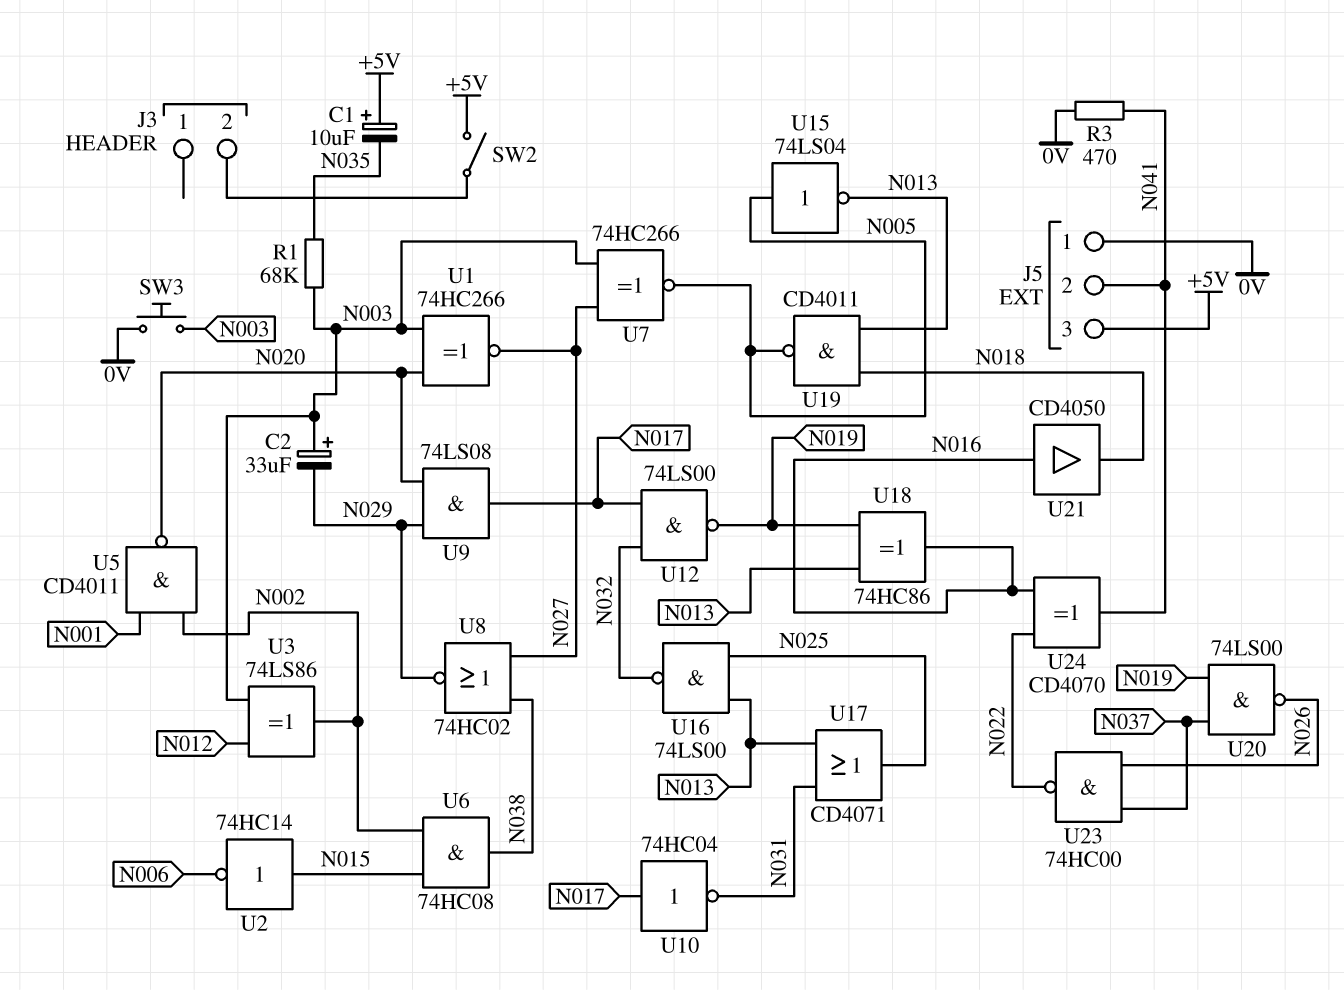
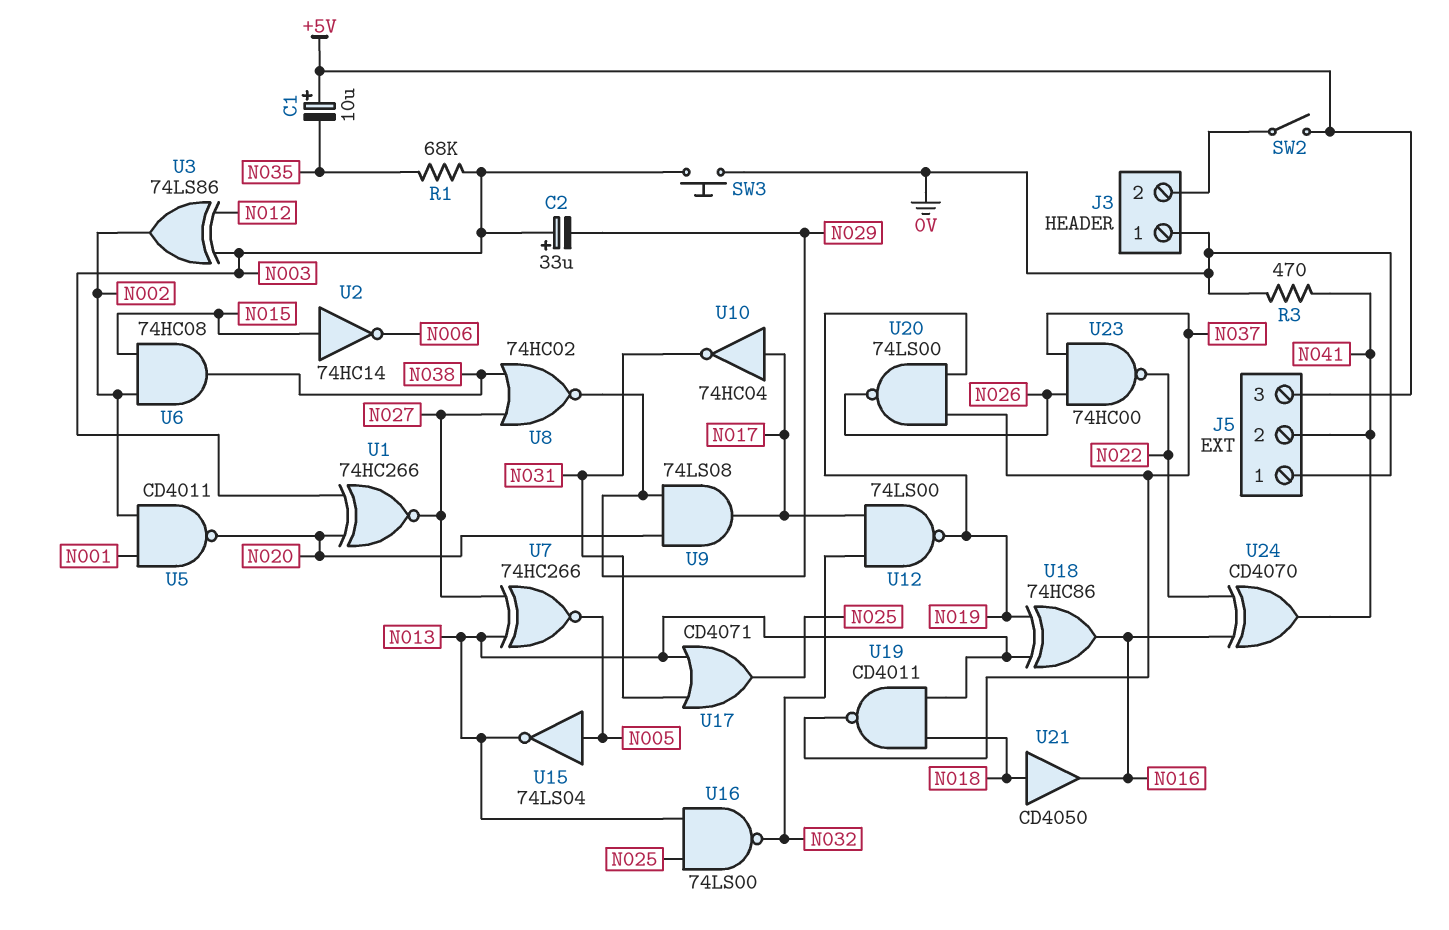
J3 pin 1: none -> 0V
U7: XNOR 74HC266 (in N003, in N027, out N005) -> XNOR 74HC266 (in N013, in N027, out N005)
U19: NAND CD4011 (in N013, in N018, out N005) -> NAND CD4011 (in N013, in N018, out N037)
U21: buffer CD4050 (in N016, out N018) -> buffer CD4050 (in N018, out N016)

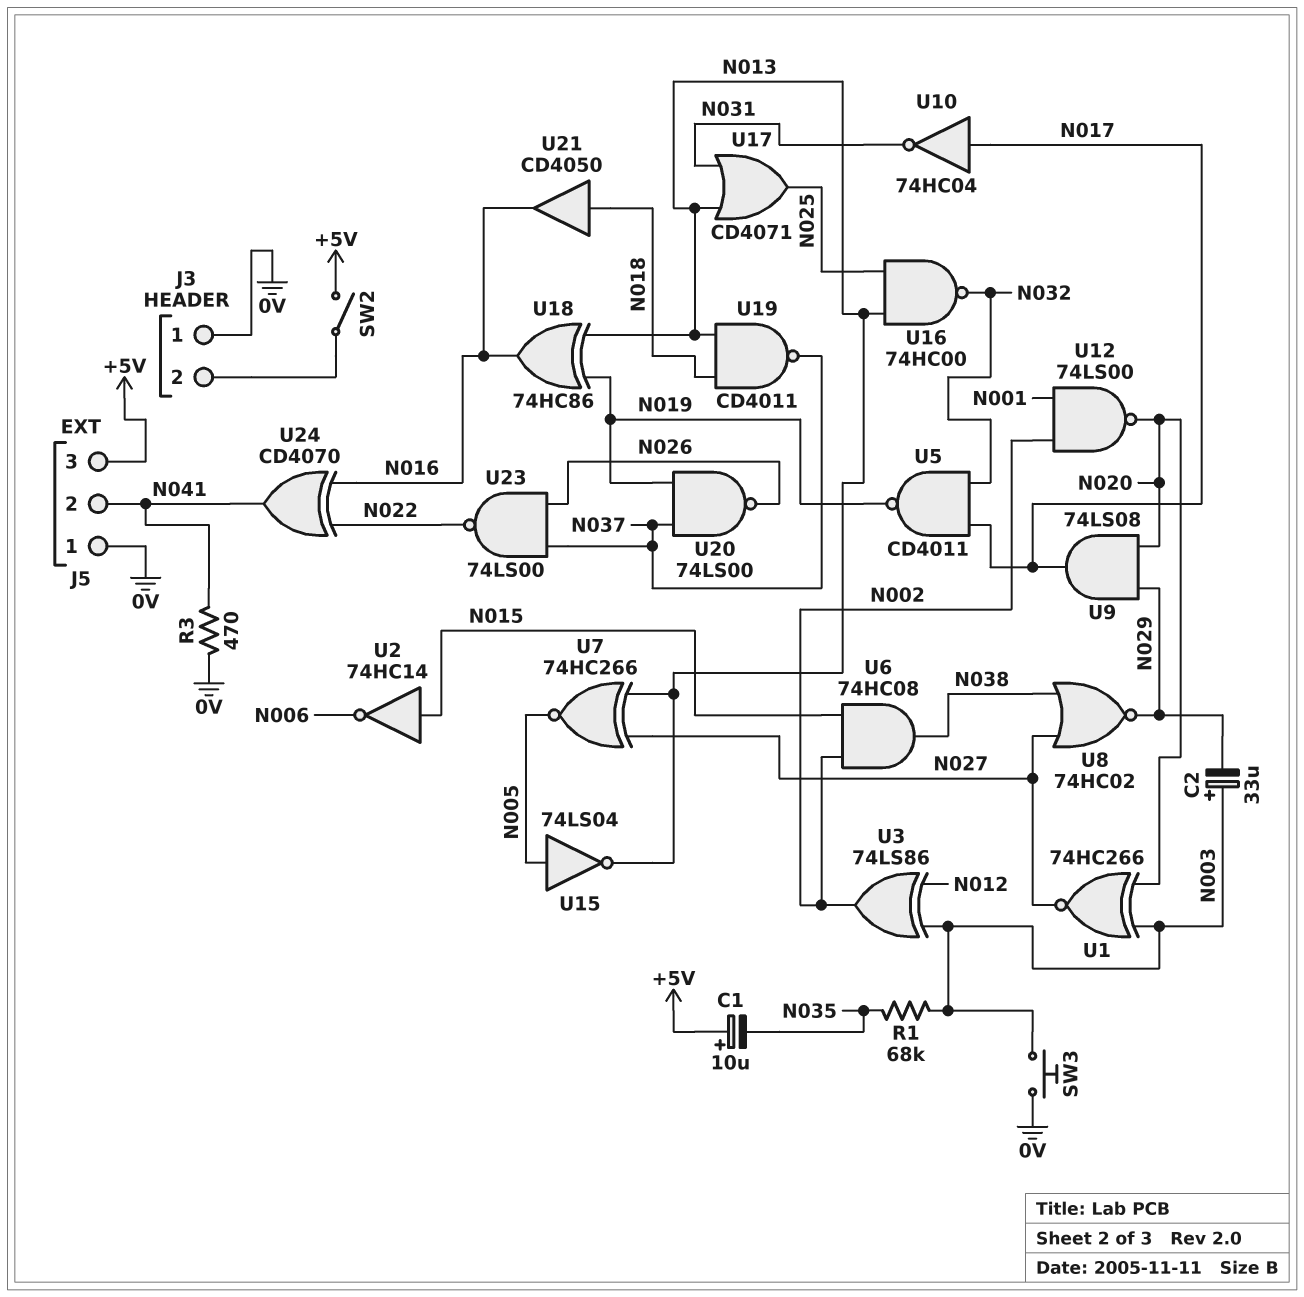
U5: NAND CD4011 (in N001, in N002, out N020) -> NAND CD4011 (in N017, in N032, out N019)
U12: NAND 74LS00 (in N017, in N032, out N019) -> NAND 74LS00 (in N001, in N002, out N020)
U16: NAND 74LS00 (in N013, in N025, out N032) -> NAND 74HC00 (in N013, in N025, out N032)
U23: NAND 74HC00 (in N026, in N037, out N022) -> NAND 74LS00 (in N026, in N037, out N022)

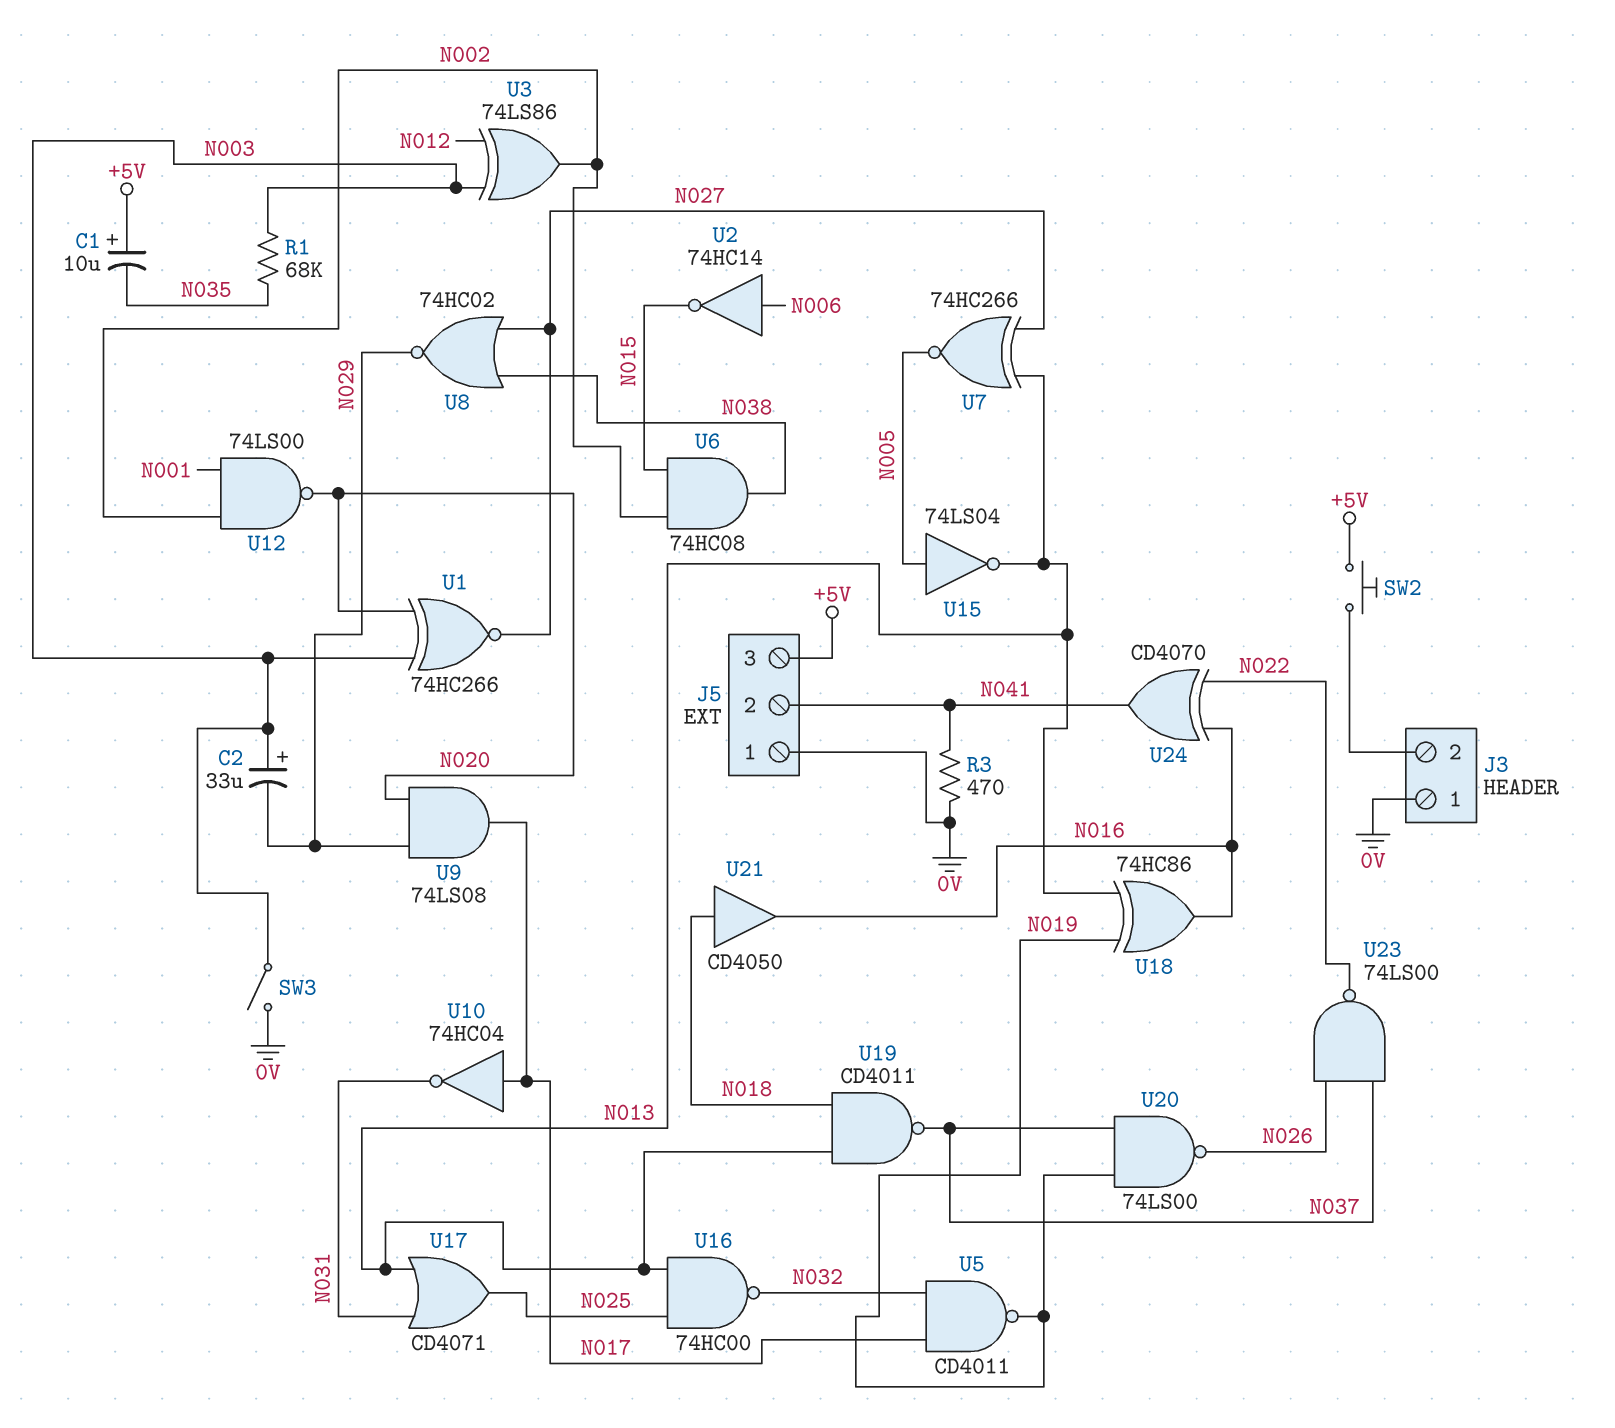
SW2: switch (+5V, J3/2) -> button (+5V, J3/2)
SW3: button (0V, N003) -> switch (0V, N003)
U2: NOT 74HC14 (in N015, out N006) -> NOT 74HC14 (in N006, out N015)

